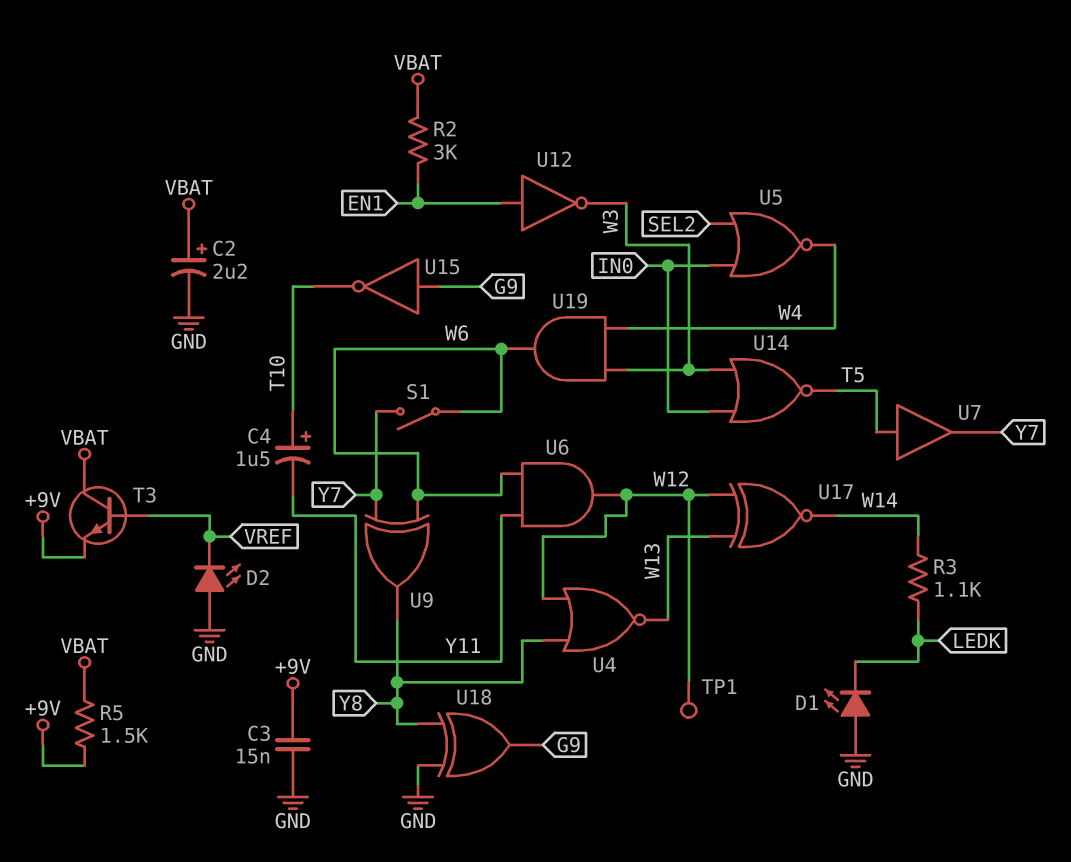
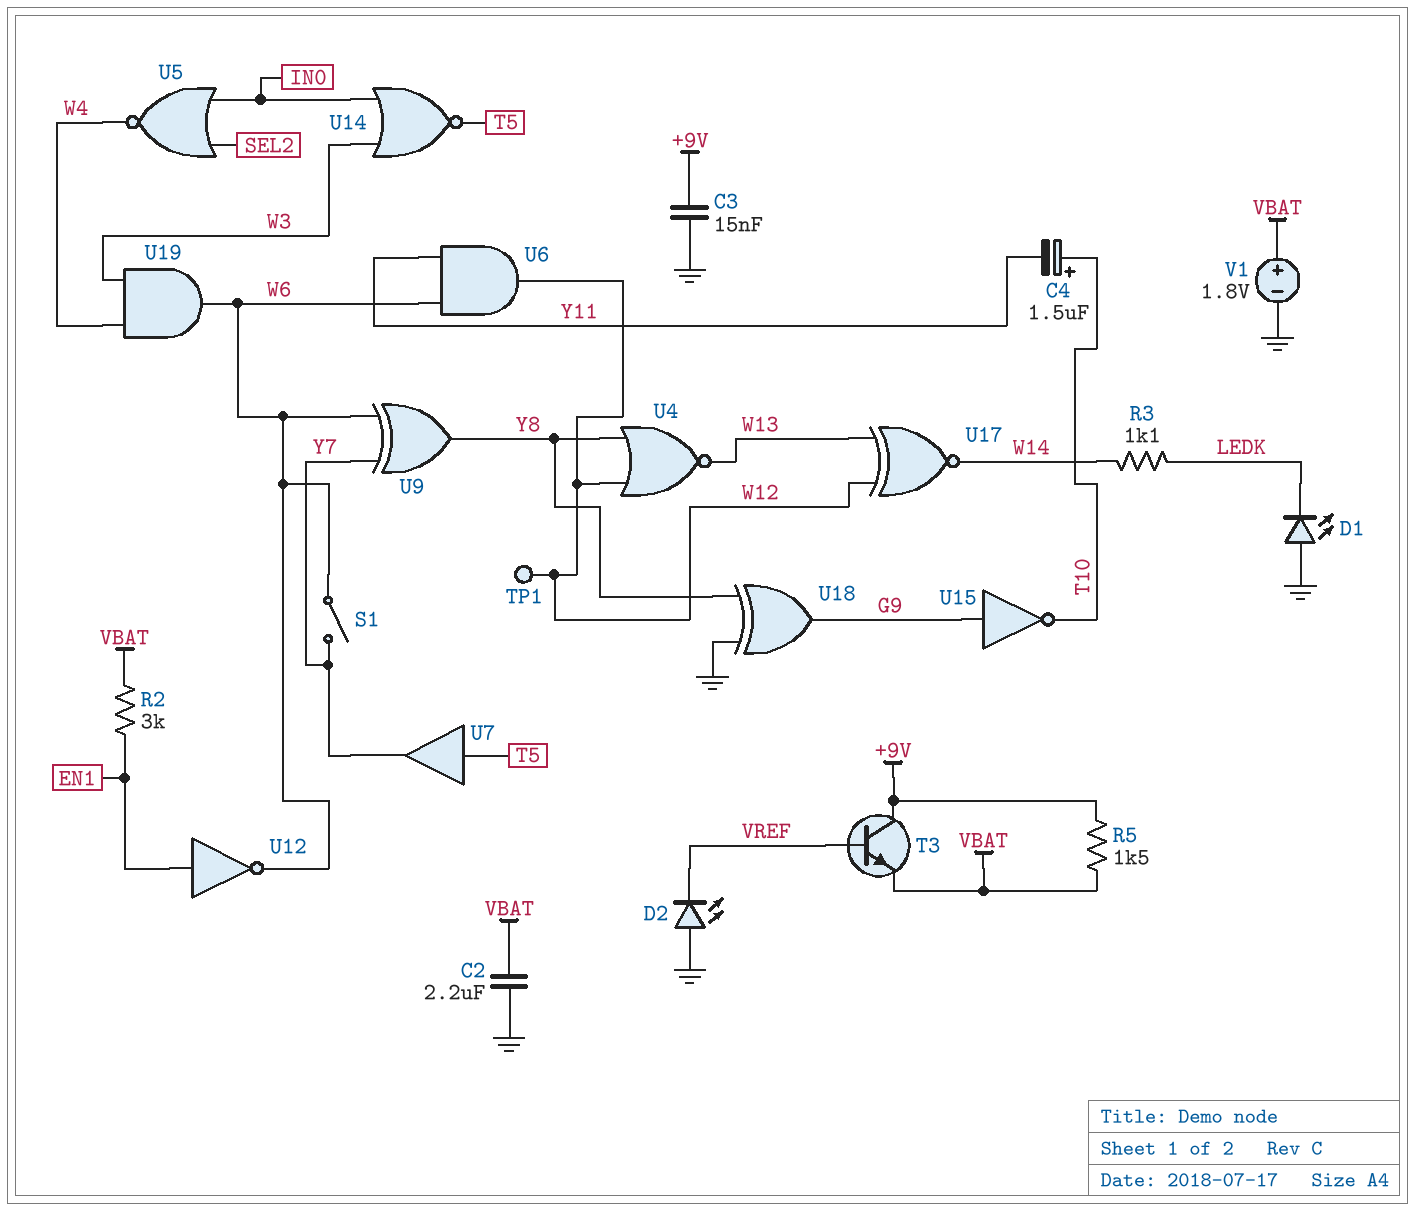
C2: 2.2uF (plus VBAT, minus GND) -> 2.2uF (GND, VBAT)
T3: NPN (B VREF, C VBAT, E +9V) -> NPN (B VREF, C +9V, E VBAT)
U12: NOT (in EN1, out W3) -> NOT (in EN1, out W6)
V1: none -> 1.8V (plus VBAT, minus GND)

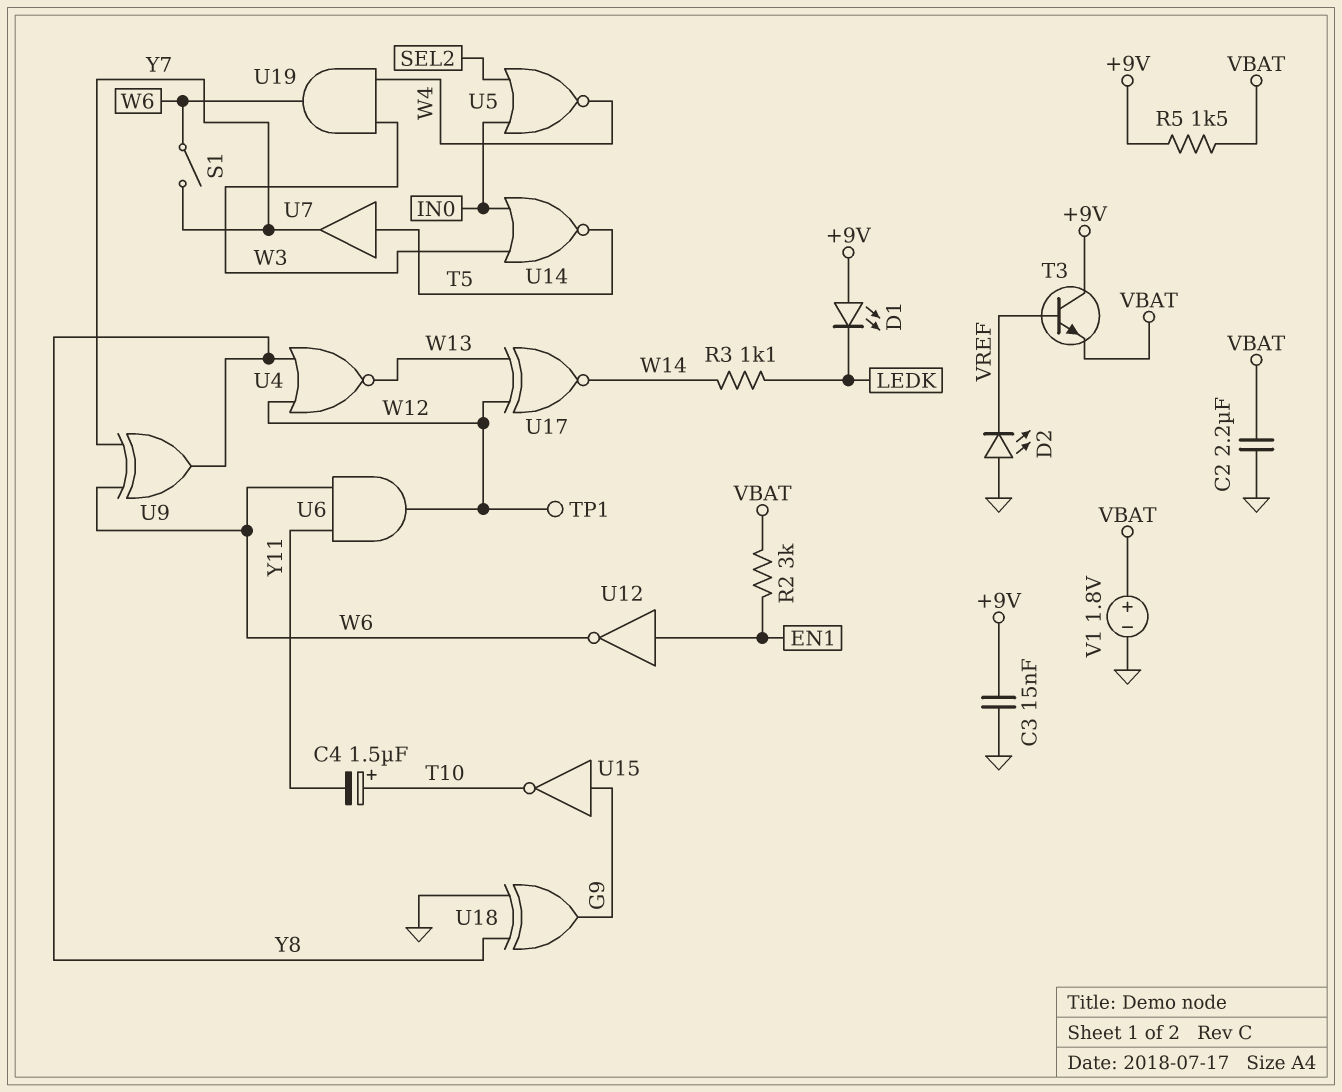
D1: LED (A GND, K LEDK) -> LED (A +9V, K LEDK)

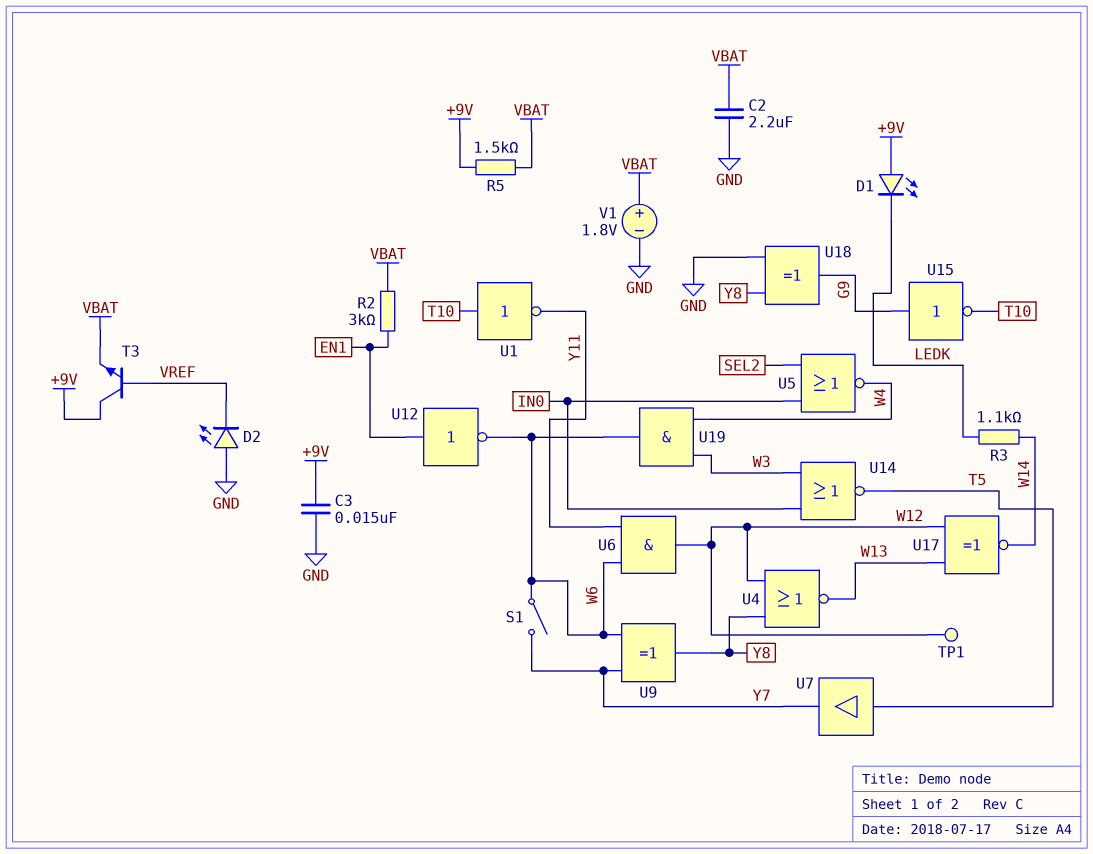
C4: 1.5uF (plus T10, minus Y11) -> none
U1: none -> NOT (in T10, out Y11)

